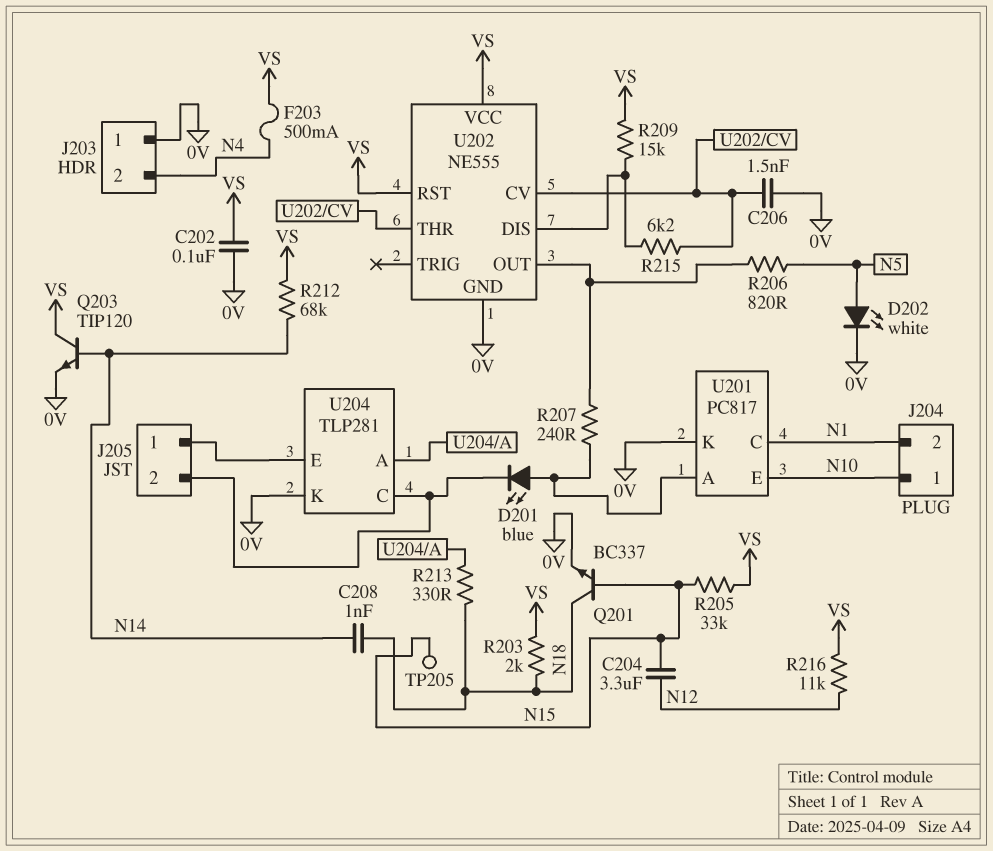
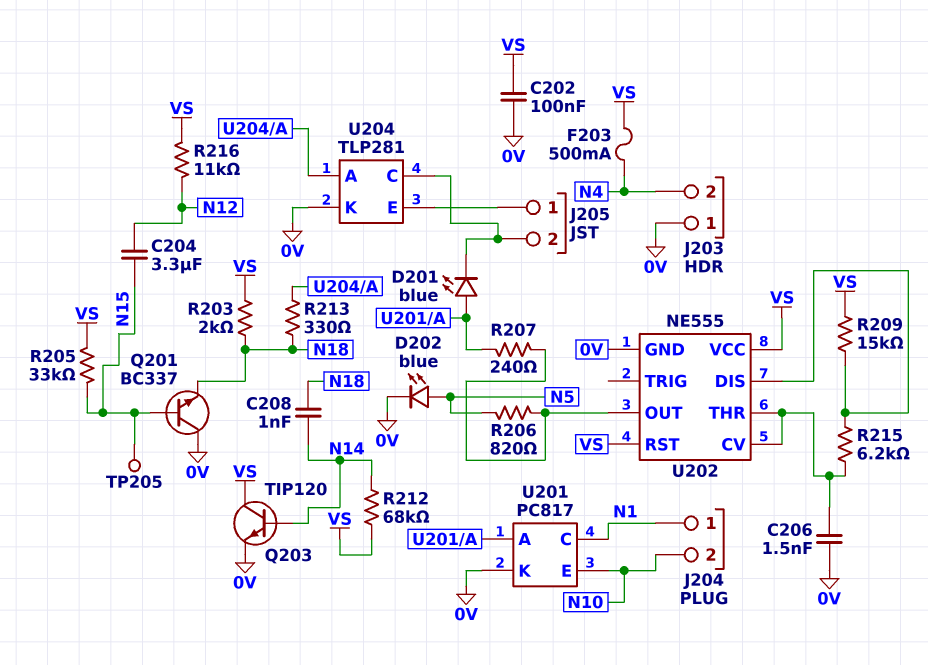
D202: LED white (A N5, K 0V) -> LED blue (A N5, K 0V)
J204 pin 1: N10 -> N1
J204 pin 2: N1 -> N10
Q201: NPN BC337 (B N15, C N18, E 0V) -> NPN BC337 (B N15, C 0V, E N18)

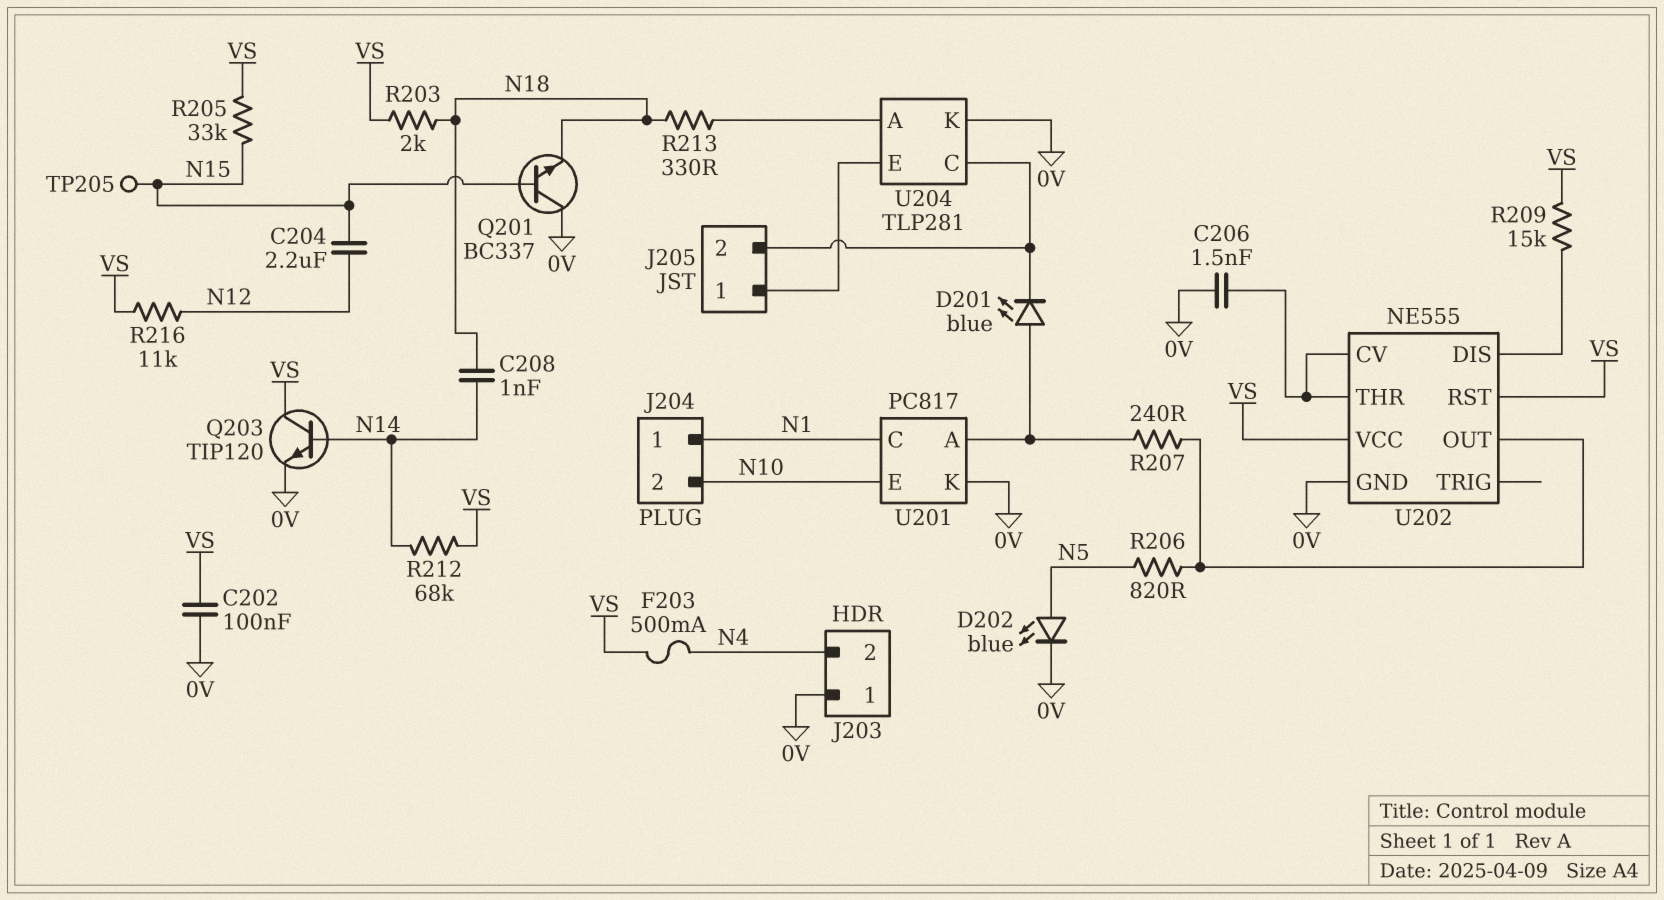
C204: 3.3uF (N12, N15) -> 2.2uF (N12, N15)
R215: 6.2k (U202/CV, U202/DIS) -> none

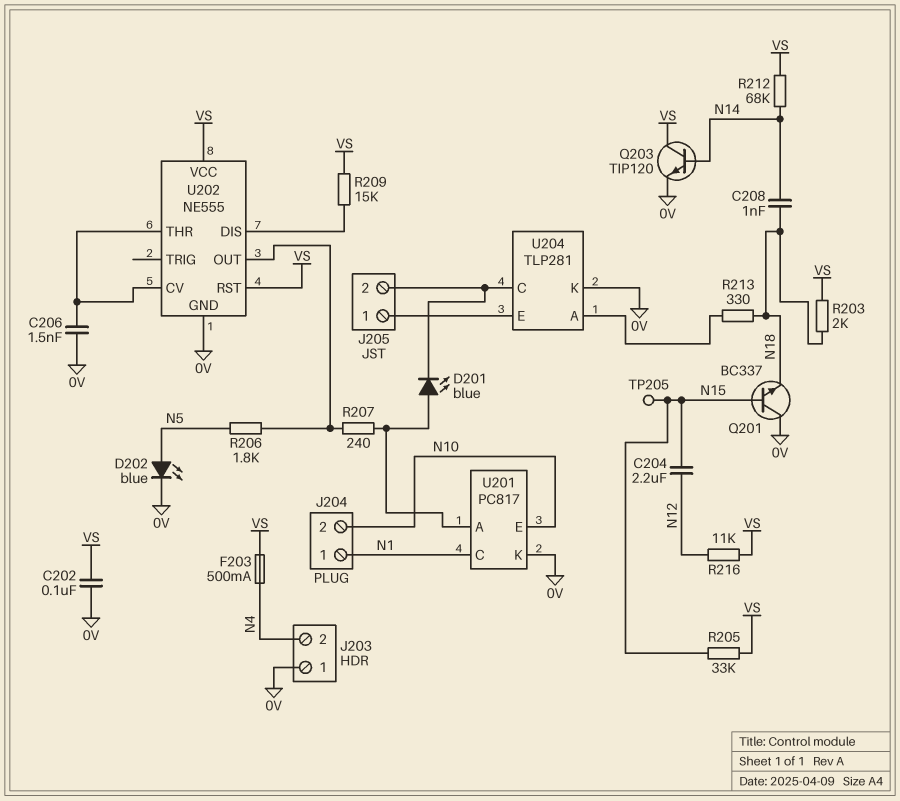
R206: 820 (N5, U202/OUT) -> 1.8k (N5, U202/OUT)

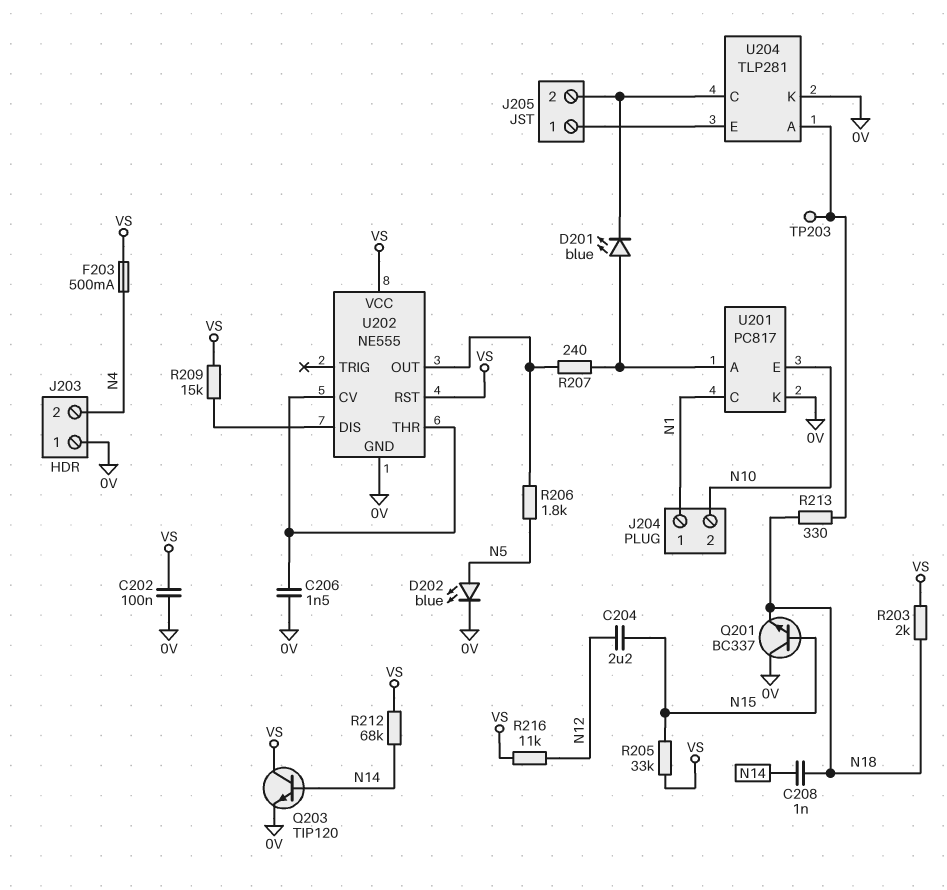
TP203: none -> test point (U204/A)
TP205: test point (N15) -> none

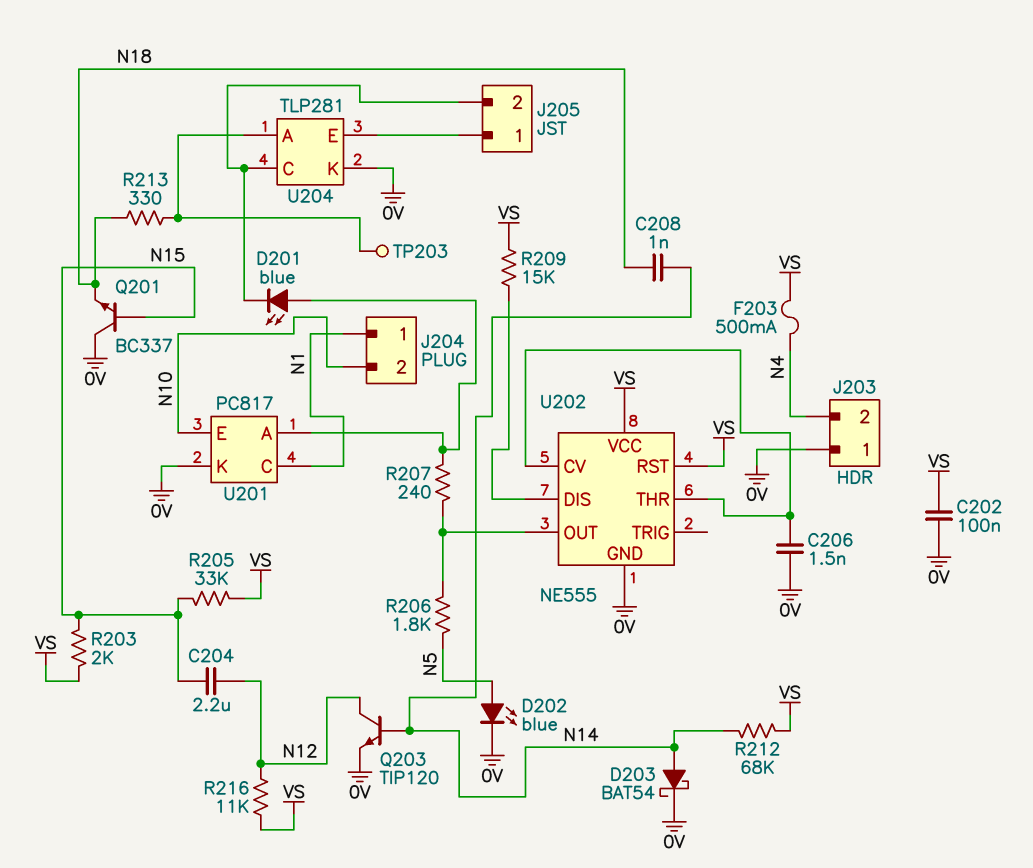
D203: none -> schottky BAT54 (A N14, K 0V)
Q203: NPN TIP120 (B N14, C VS, E 0V) -> NPN TIP120 (B N14, C N12, E 0V)
R203: 2k (N18, VS) -> 2k (N15, VS)

